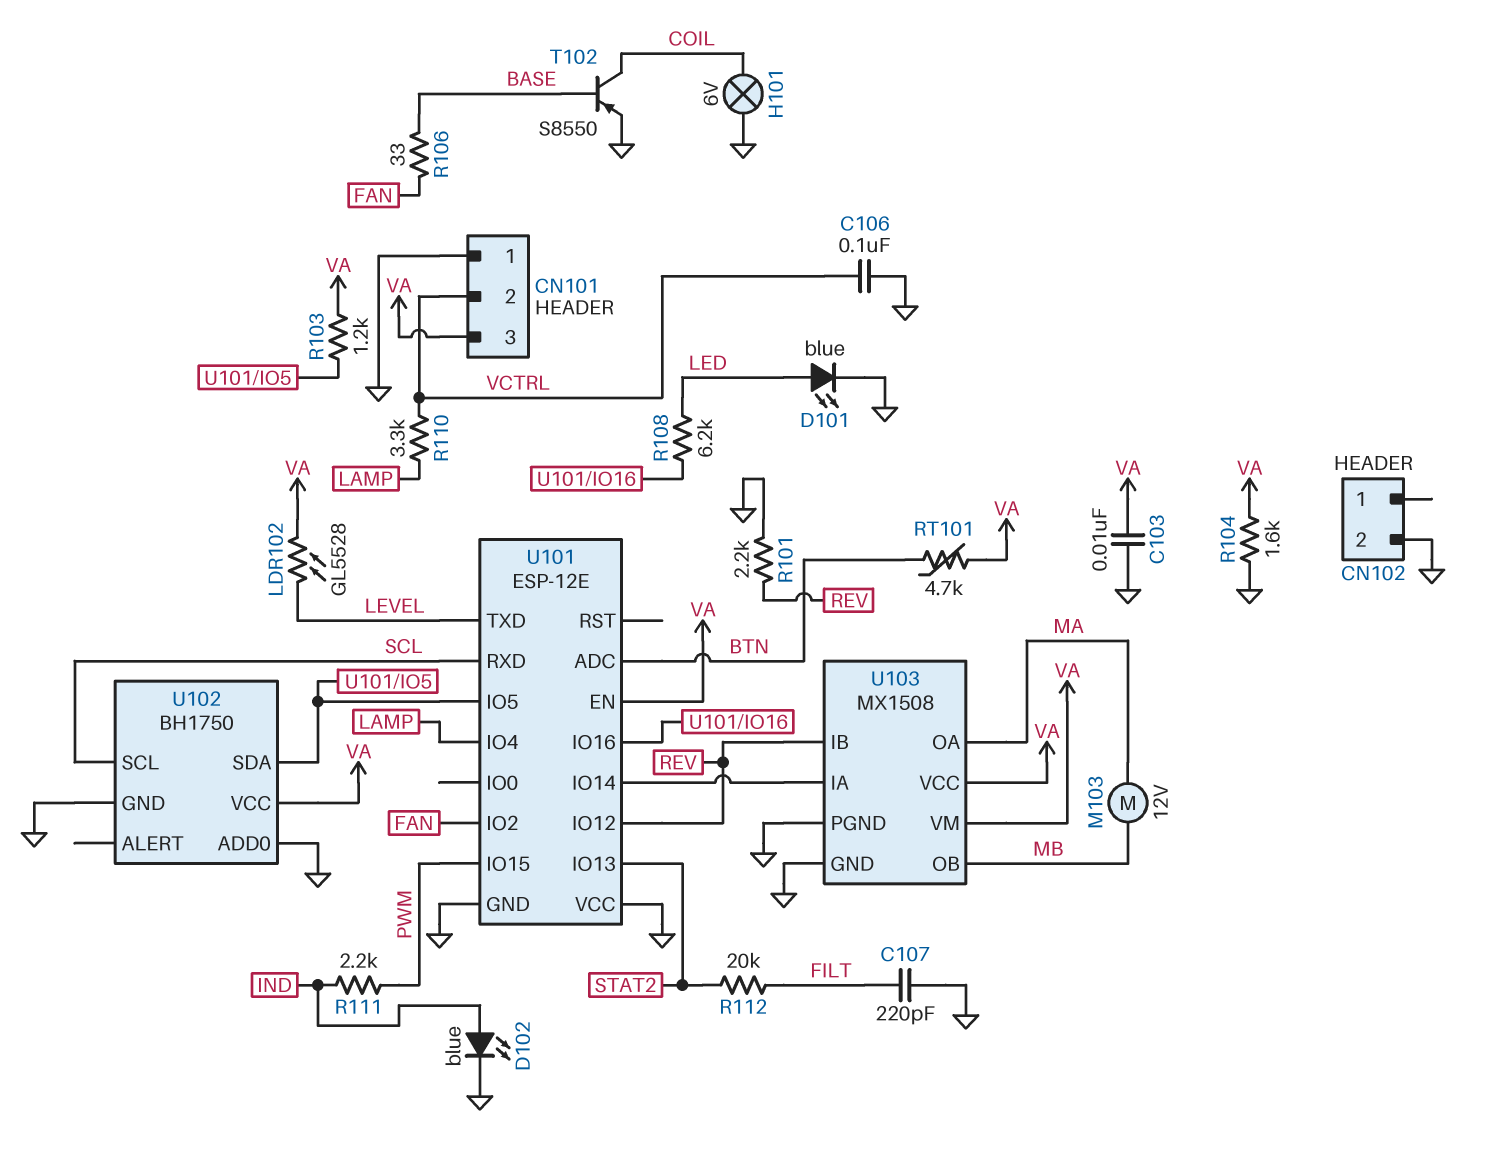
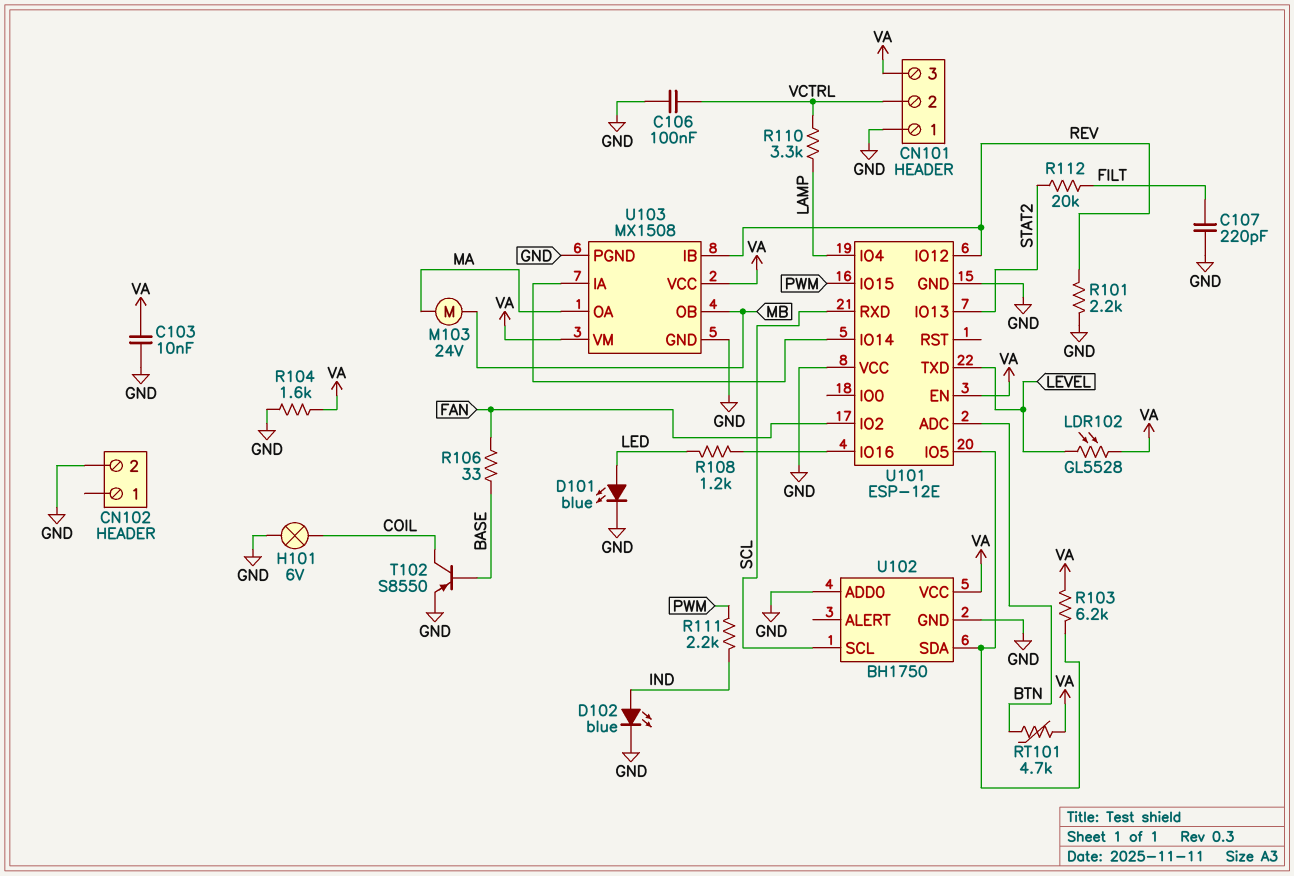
M103: motor 12V (MA, MB) -> motor 24V (MA, MB)
R103: 1.2k (U101/IO5, VA) -> 6.2k (U101/IO5, VA)
R108: 6.2k (LED, U101/IO16) -> 1.2k (LED, U101/IO16)

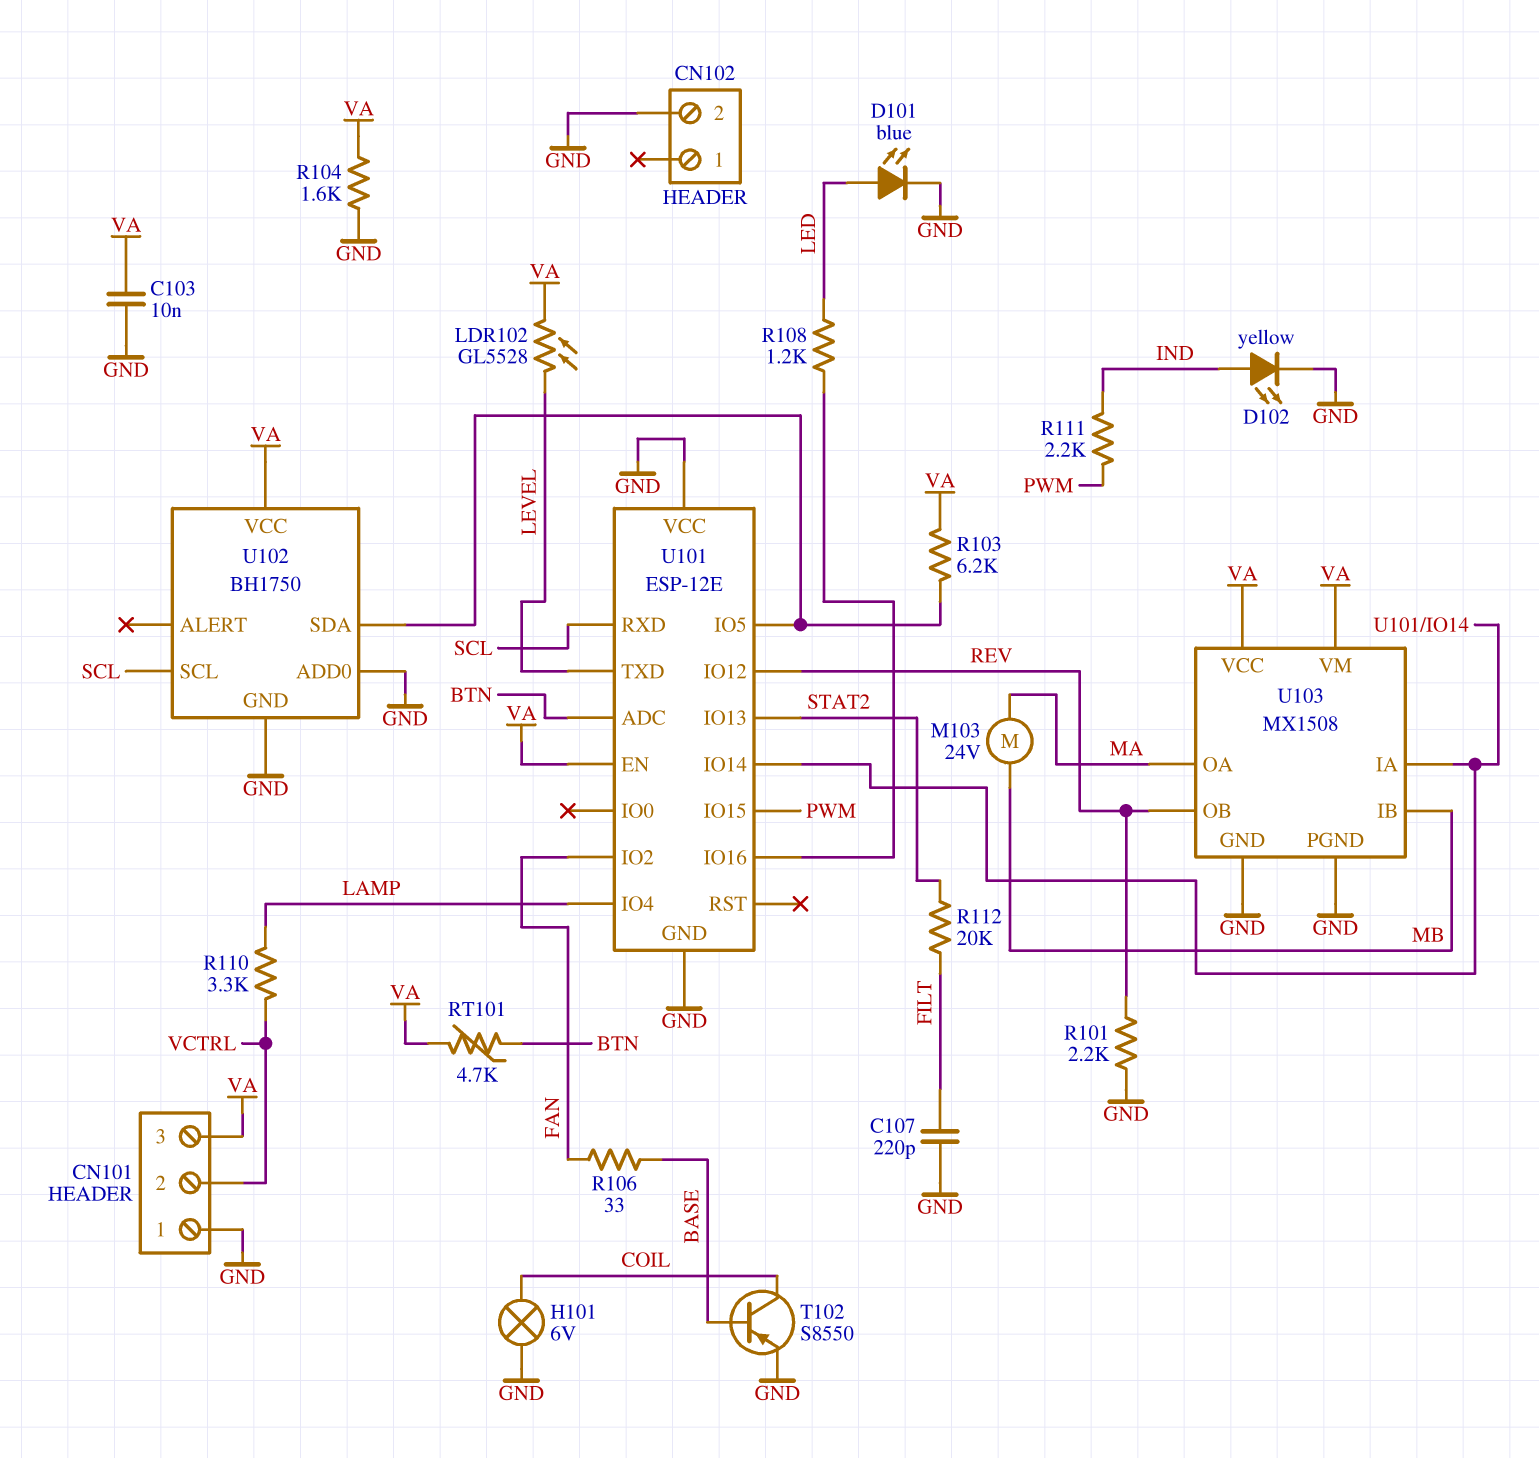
C106: 100nF (GND, VCTRL) -> none
D102: LED blue (A IND, K GND) -> LED yellow (A IND, K GND)
U103 pin IB: REV -> MB
U103 pin OB: MB -> REV

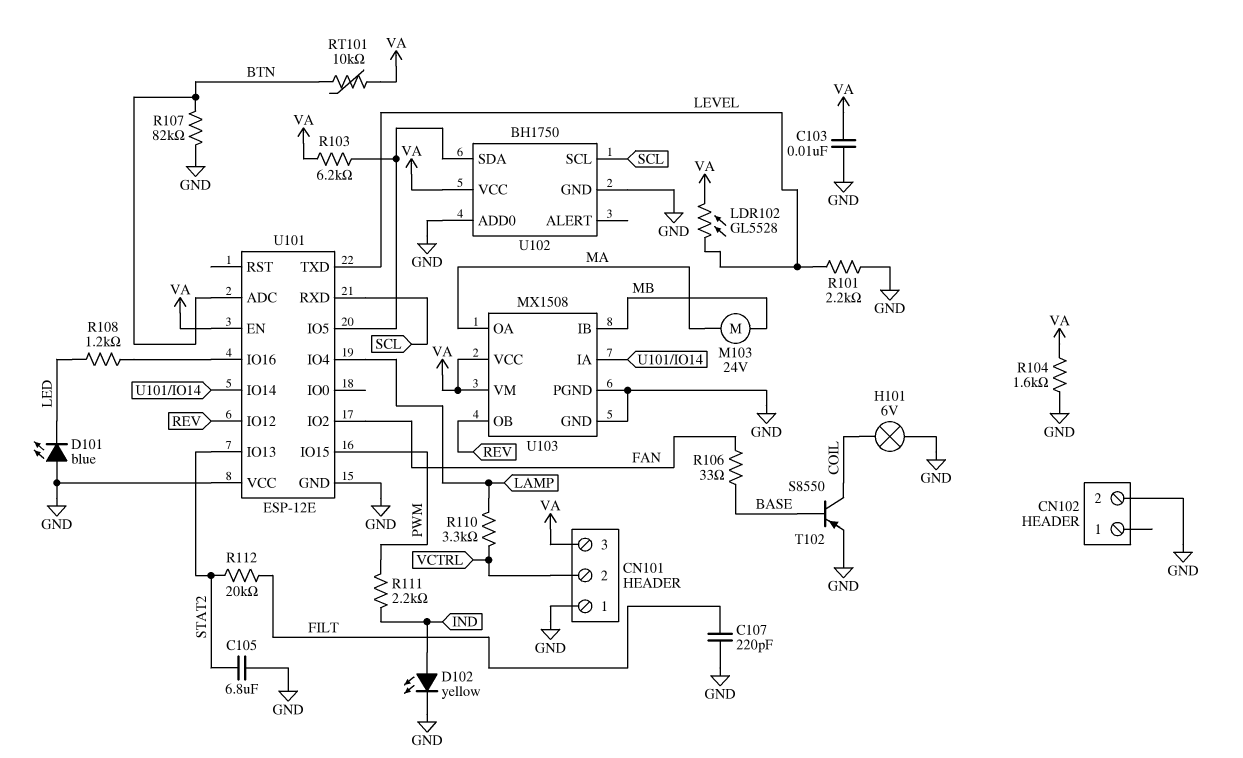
C105: none -> 6.8uF (GND, STAT2)
D101: LED blue (A LED, K GND) -> LED blue (A GND, K LED)
R101: 2.2k (GND, REV) -> 2.2k (GND, LEVEL)
R107: none -> 82k (BTN, GND)
RT101: 4.7k (BTN, VA) -> 10k (BTN, VA)

